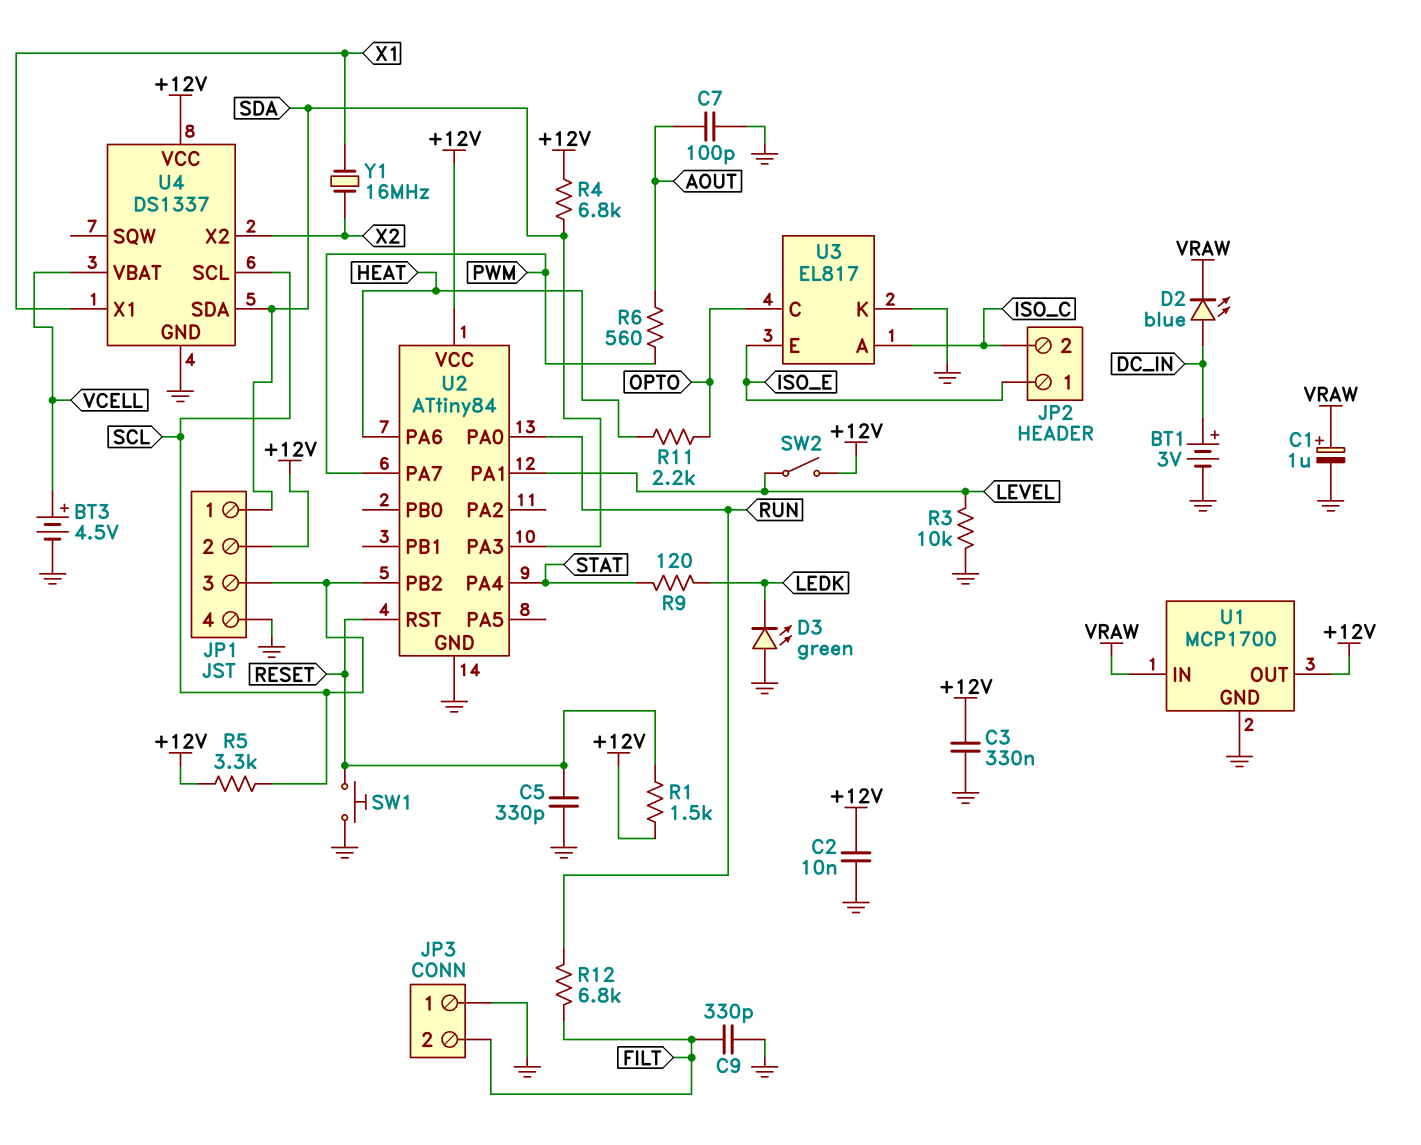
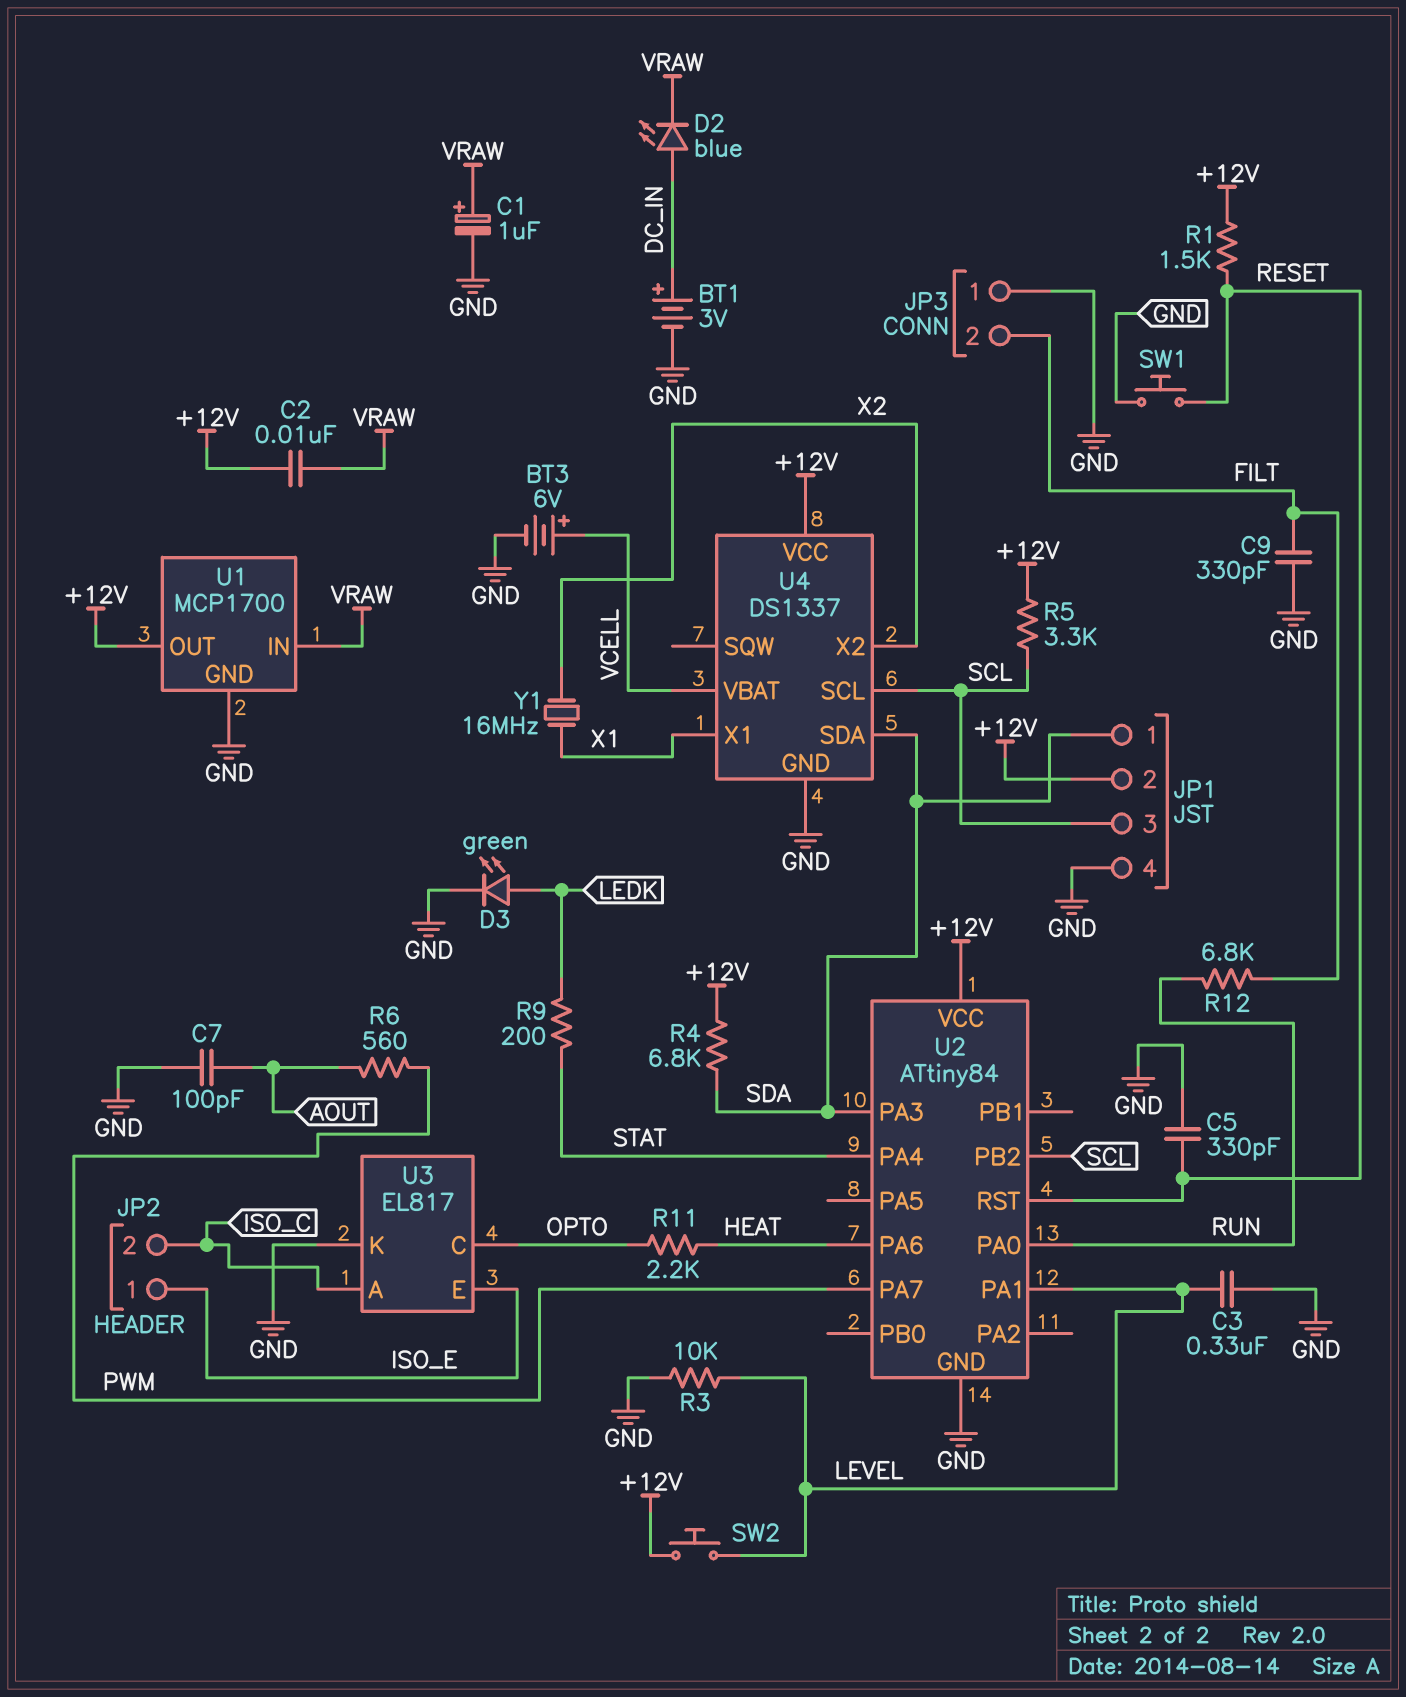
BT3: 4.5V (plus VCELL, minus GND) -> 6V (plus VCELL, minus GND)
C2: 10nF (+12V, GND) -> 10nF (+12V, VRAW)
C3: 330nF (+12V, GND) -> 330nF (GND, LEVEL)
D3: LED green (A GND, K LEDK) -> LED green (A LEDK, K GND)
R9: 120 (LEDK, STAT) -> 200 (LEDK, STAT)
SW2: switch (+12V, LEVEL) -> button (+12V, LEVEL)

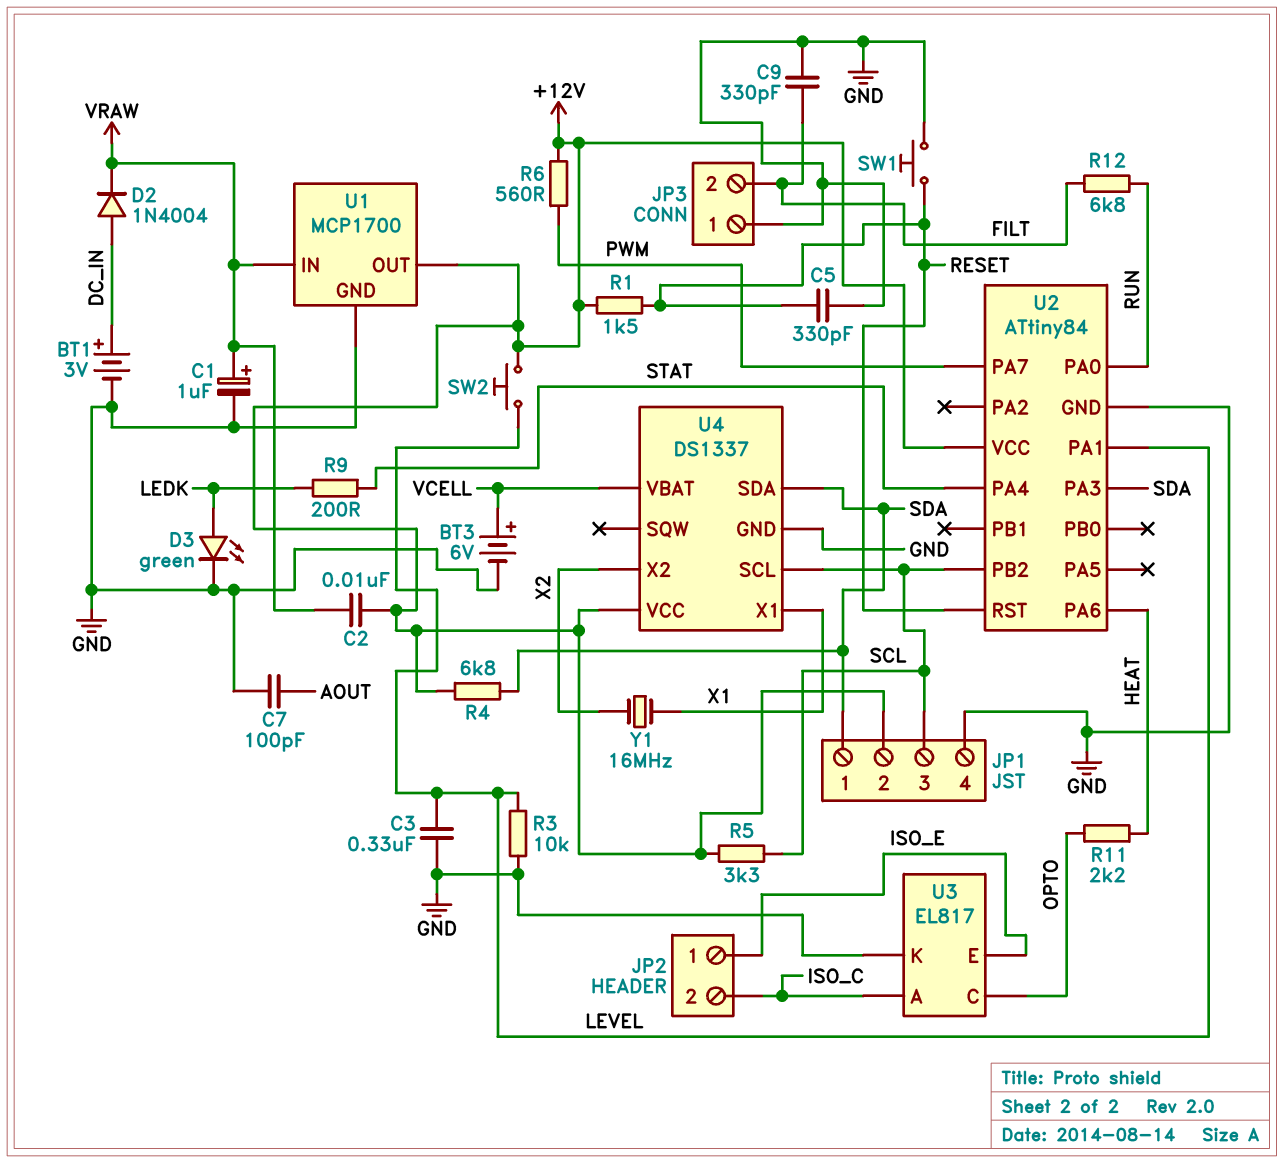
D2: LED blue (A DC_IN, K VRAW) -> diode 1N4004 (A DC_IN, K VRAW)
R6: 560 (AOUT, PWM) -> 560 (+12V, PWM)

